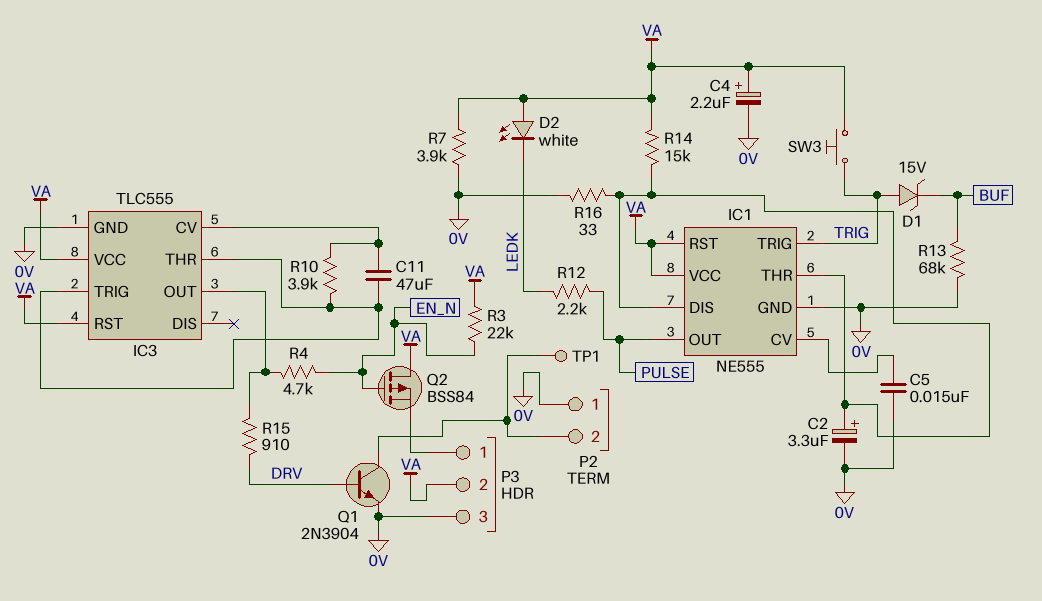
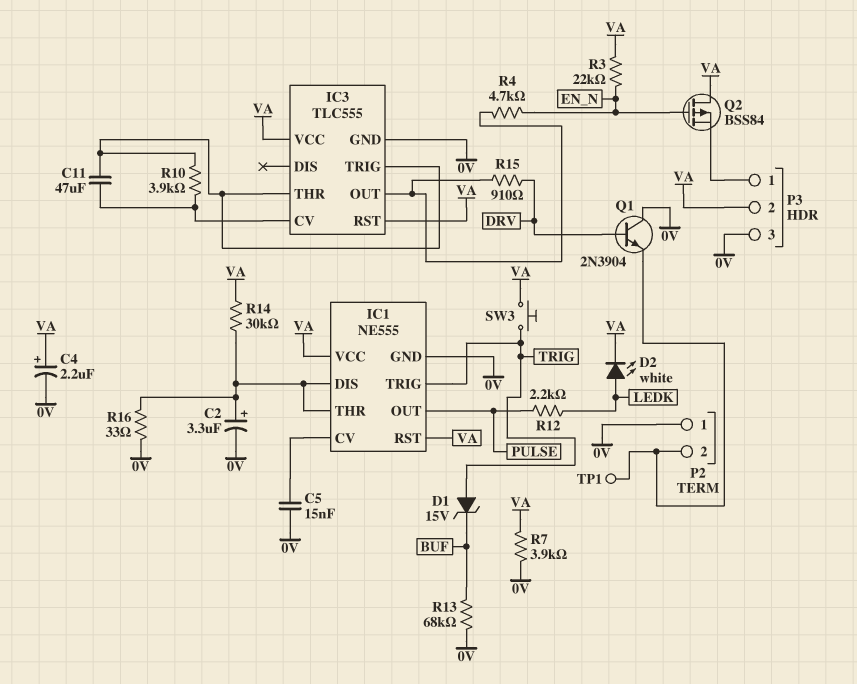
D2: LED white (A VA, K LEDK) -> LED white (A LEDK, K VA)
Q1: NPN 2N3904 (B DRV, C P2/2, E 0V) -> NPN 2N3904 (B DRV, C 0V, E P2/2)
R14: 15k (IC1/DIS, VA) -> 30k (IC1/DIS, VA)

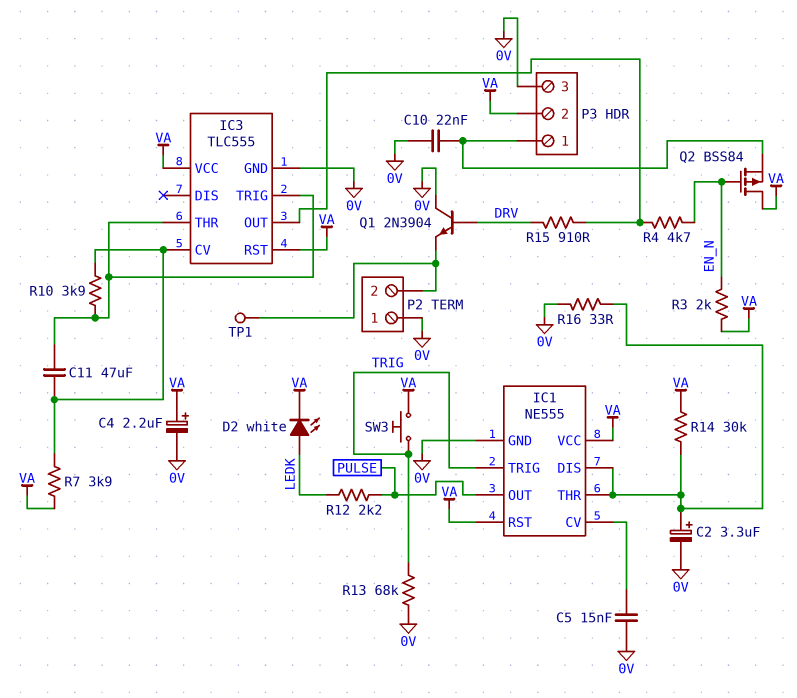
C10: none -> 22nF (0V, P3/1)
D1: zener 15V (A TRIG, K BUF) -> none
R3: 22k (EN_N, VA) -> 2k (EN_N, VA)
R7: 3.9k (0V, VA) -> 3.9k (IC3/CV, VA)
R13: 68k (0V, BUF) -> 68k (0V, TRIG)

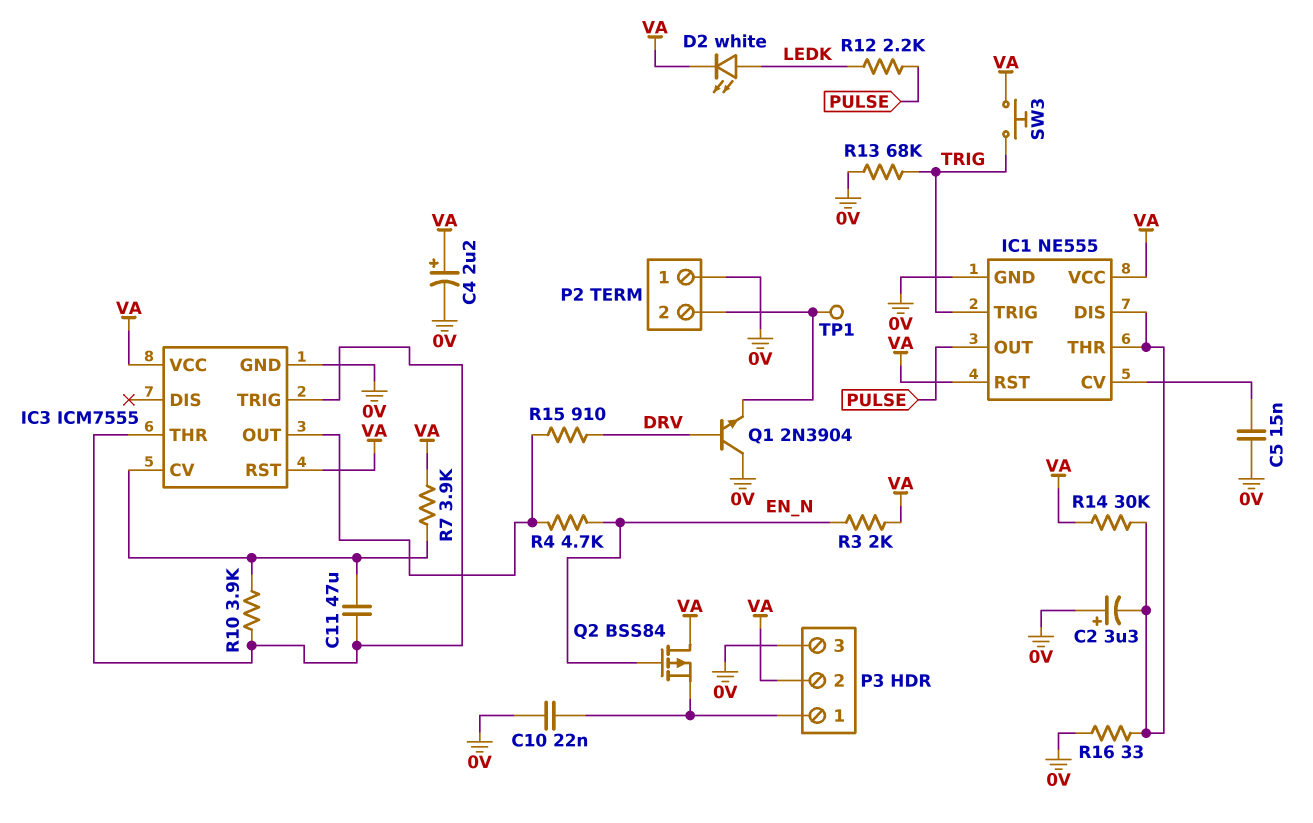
C2: 3.3uF (plus IC1/DIS, minus 0V) -> 3.3uF (plus 0V, minus IC1/DIS)
IC3: TLC555 -> ICM7555

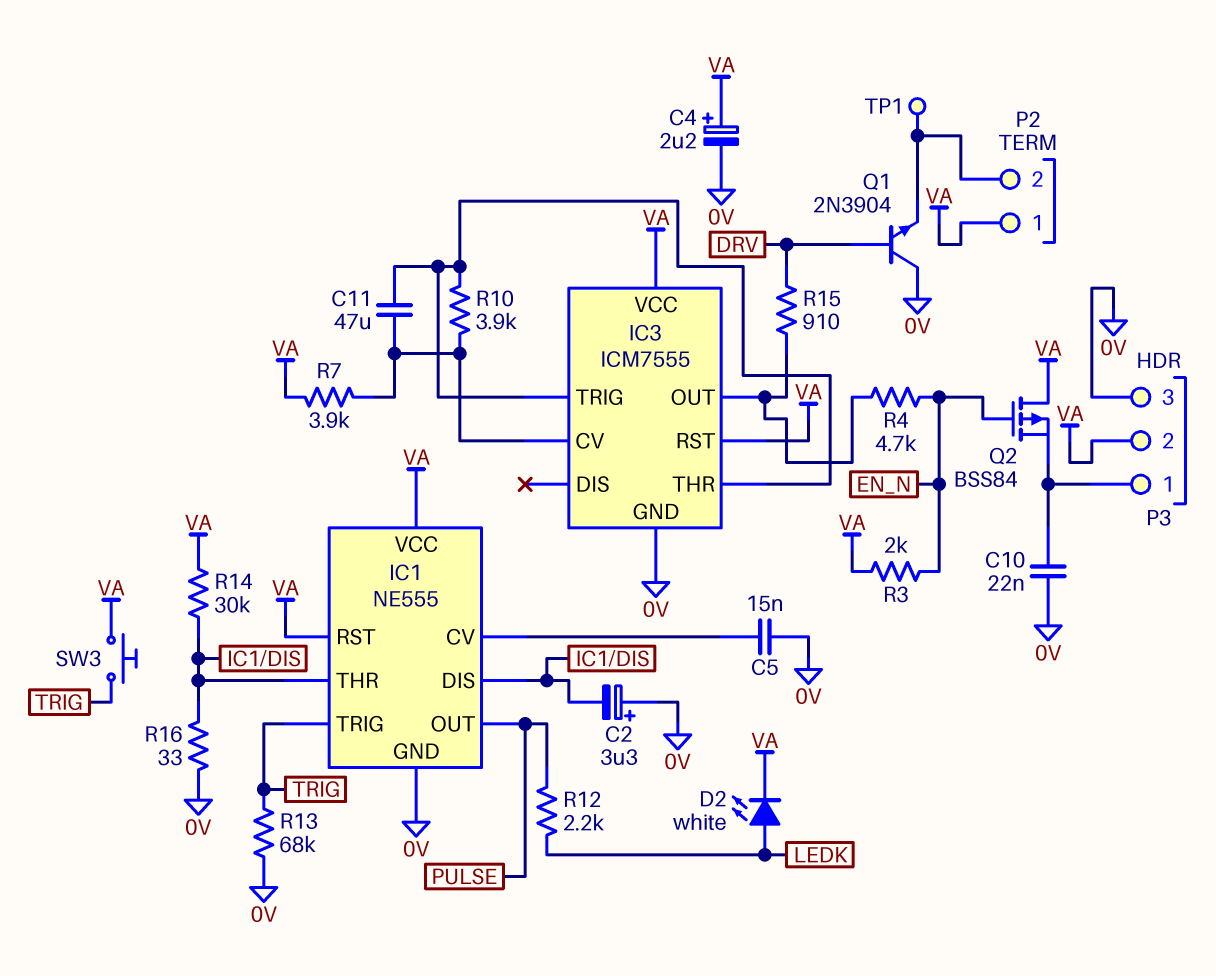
P2 pin 1: 0V -> VA

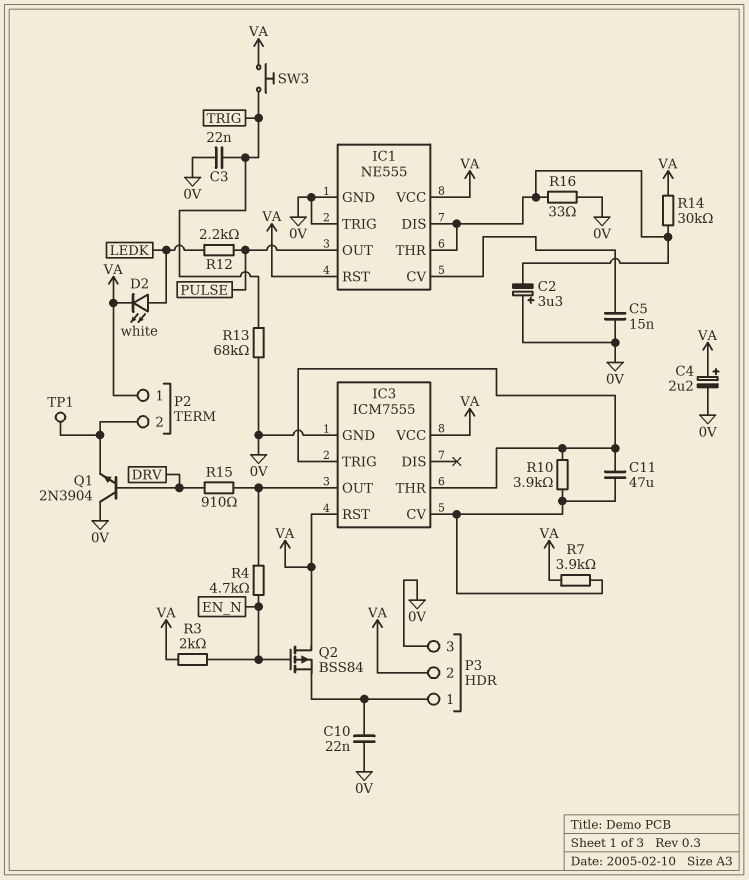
C3: none -> 22nF (0V, TRIG)
IC1 pin TRIG: TRIG -> 0V

